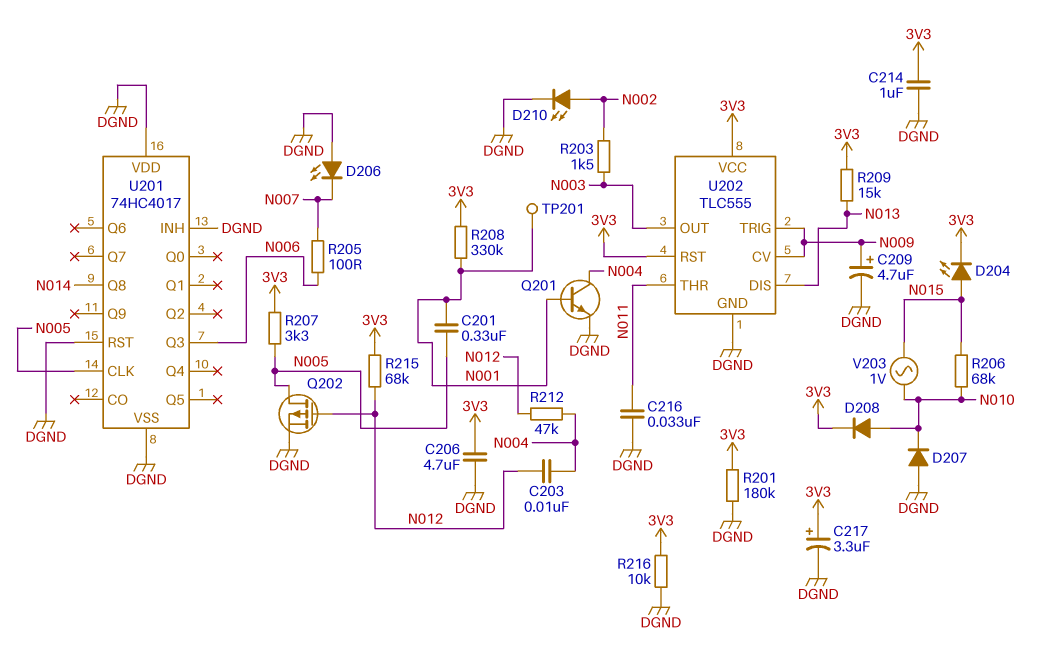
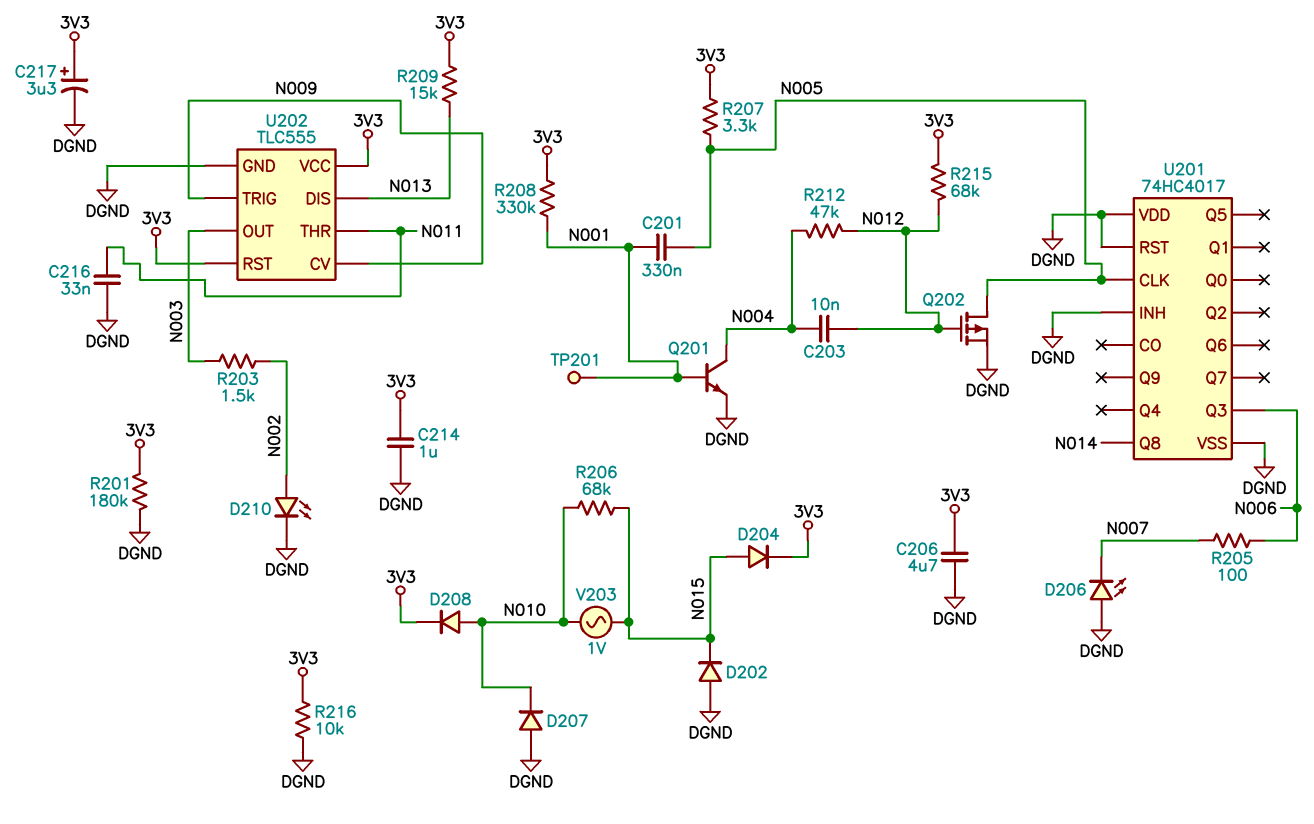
C209: 4.7uF (plus N009, minus DGND) -> none
D202: none -> diode (A DGND, K N015)
D204: LED (A N015, K 3V3) -> diode (A N015, K 3V3)

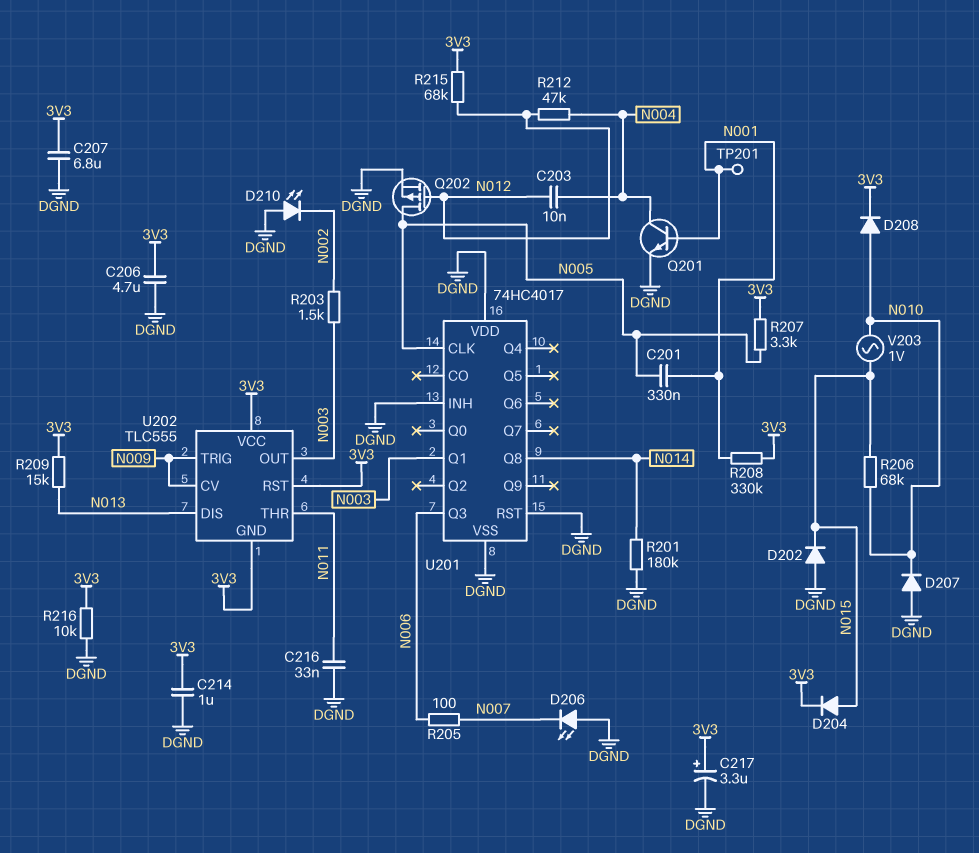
C207: none -> 6.8uF (3V3, DGND)
D210: LED (A N002, K DGND) -> LED (A DGND, K N002)
R201: 180k (3V3, DGND) -> 180k (DGND, N014)
U201 pin Q1: none -> N003
U202 pin GND: DGND -> 3V3

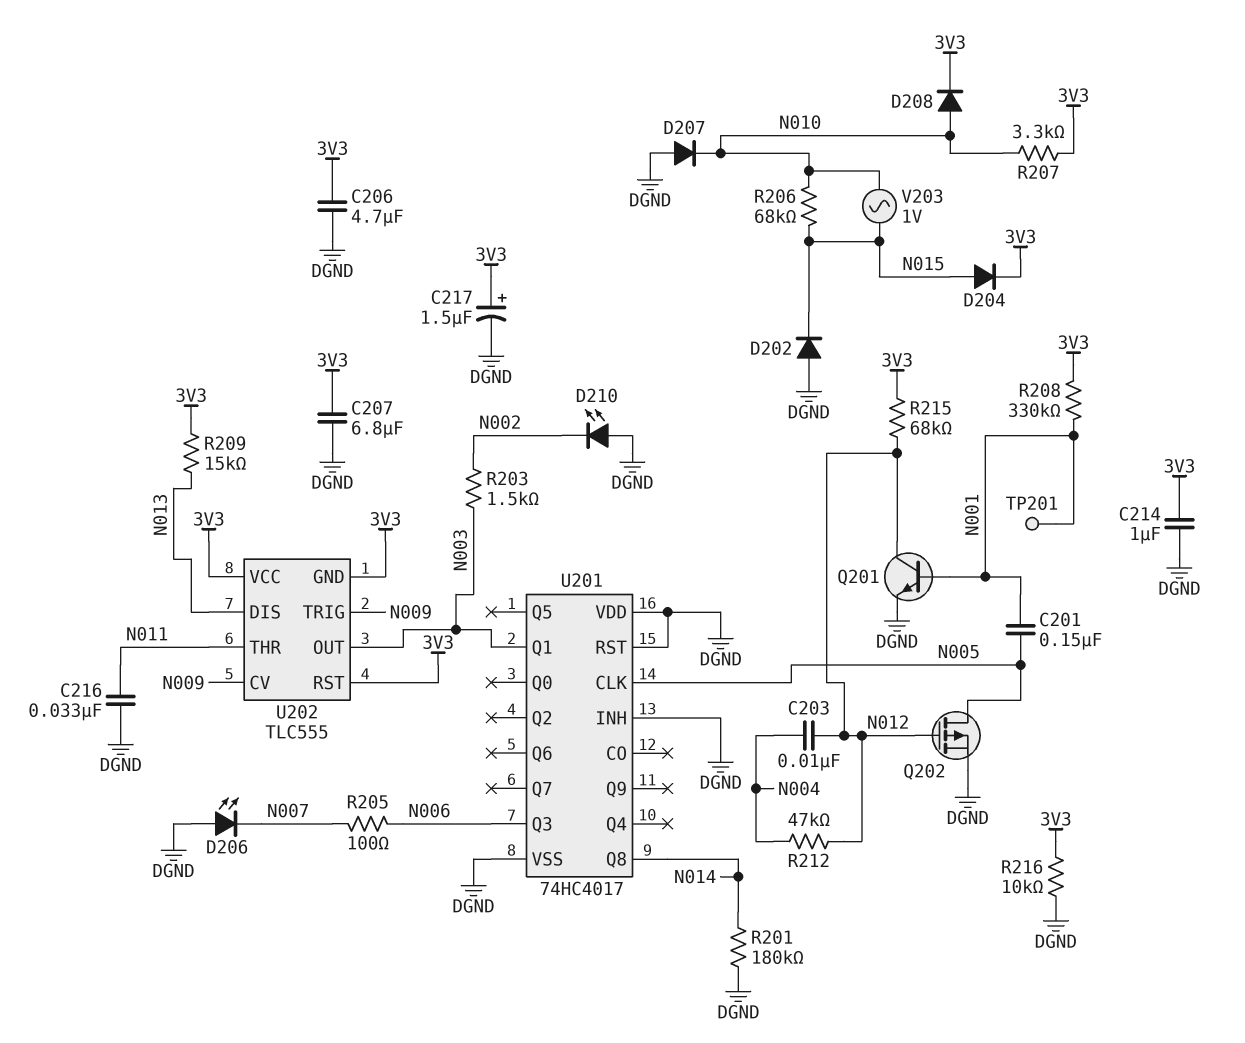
C201: 330nF (N001, N005) -> 150nF (N001, N005)
C217: 3.3uF (plus 3V3, minus DGND) -> 1.5uF (plus 3V3, minus DGND)
Q201: NPN (B N001, C N004, E DGND) -> NPN (B N001, C N012, E DGND)
R207: 3.3k (3V3, N005) -> 3.3k (3V3, N010)

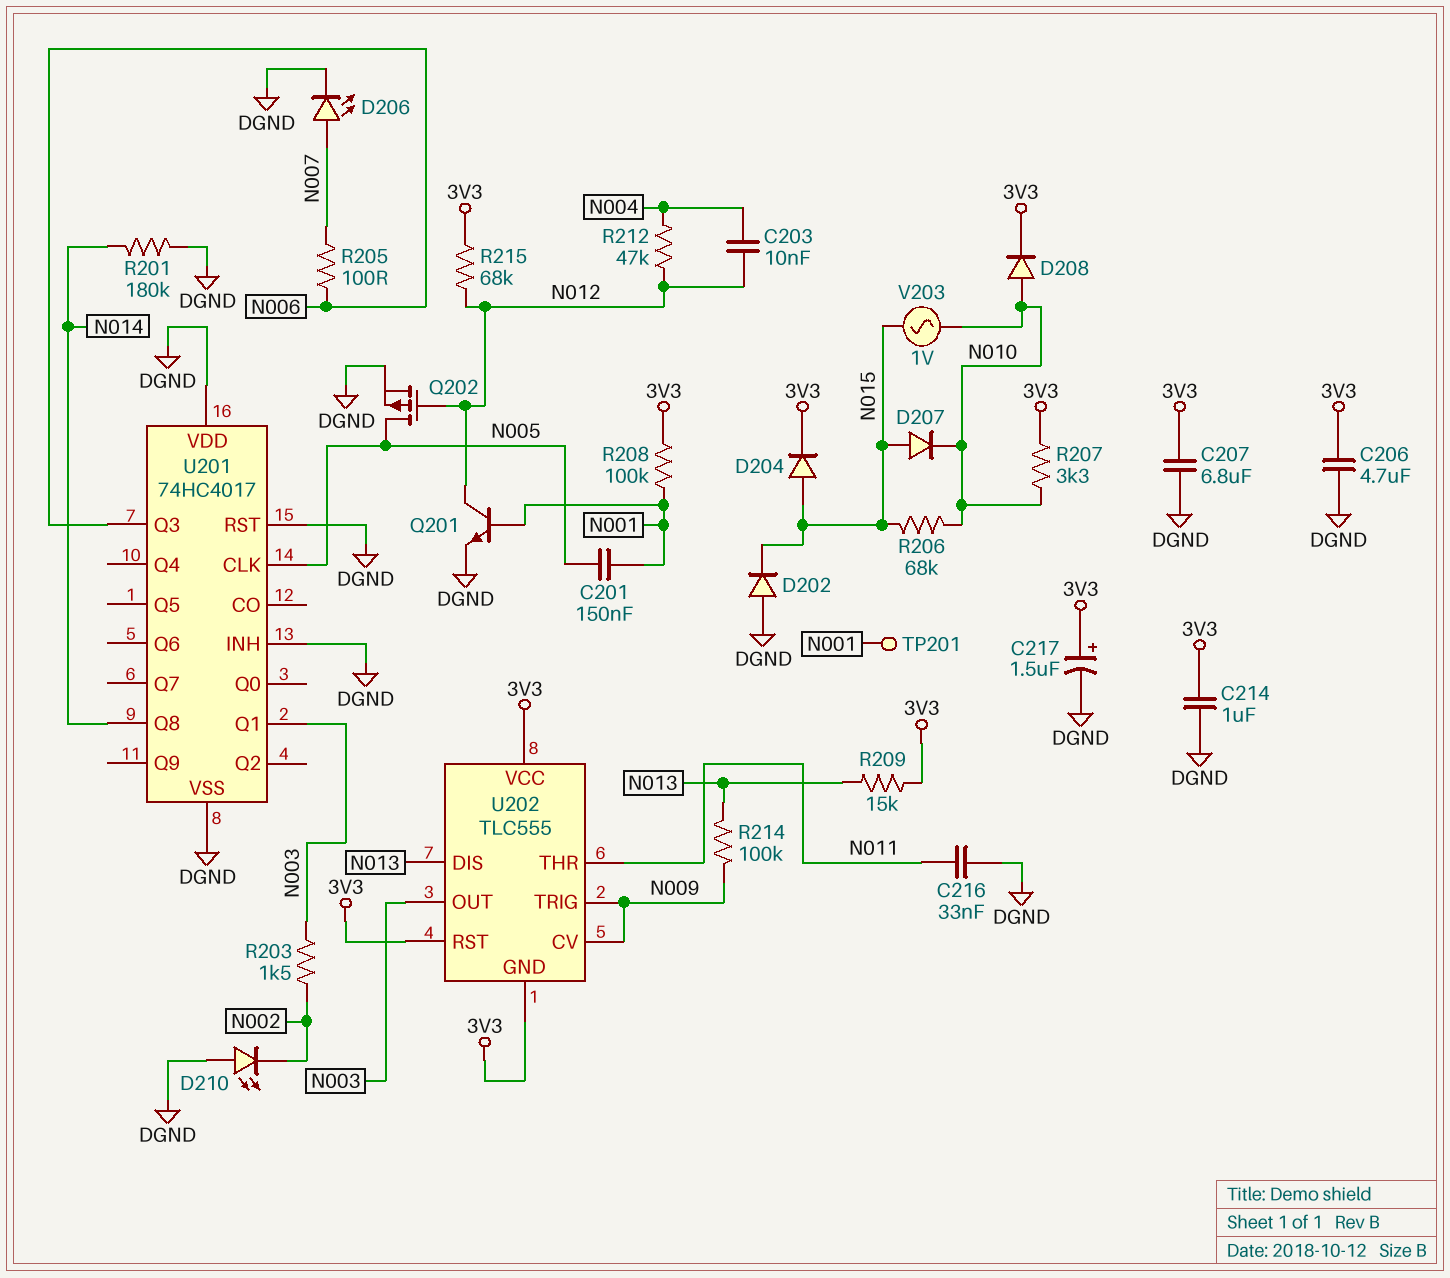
D206: LED (A DGND, K N007) -> LED (A N007, K DGND)
D207: diode (A DGND, K N010) -> diode (A N015, K N010)
R208: 330k (3V3, N001) -> 100k (3V3, N001)
R214: none -> 100k (N009, N013)
R216: 10k (3V3, DGND) -> none

